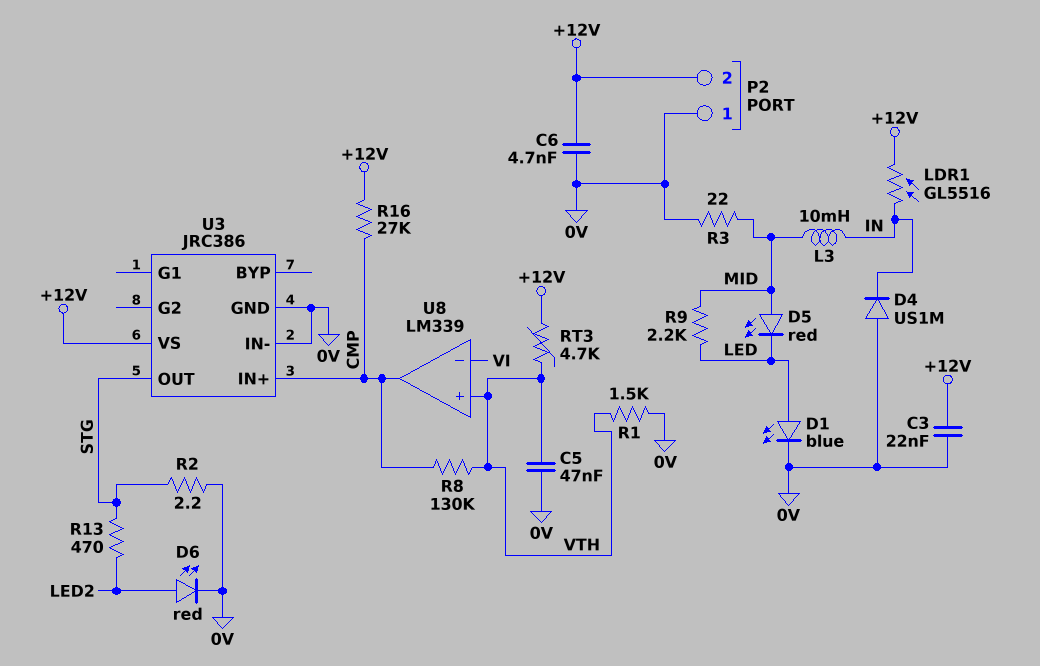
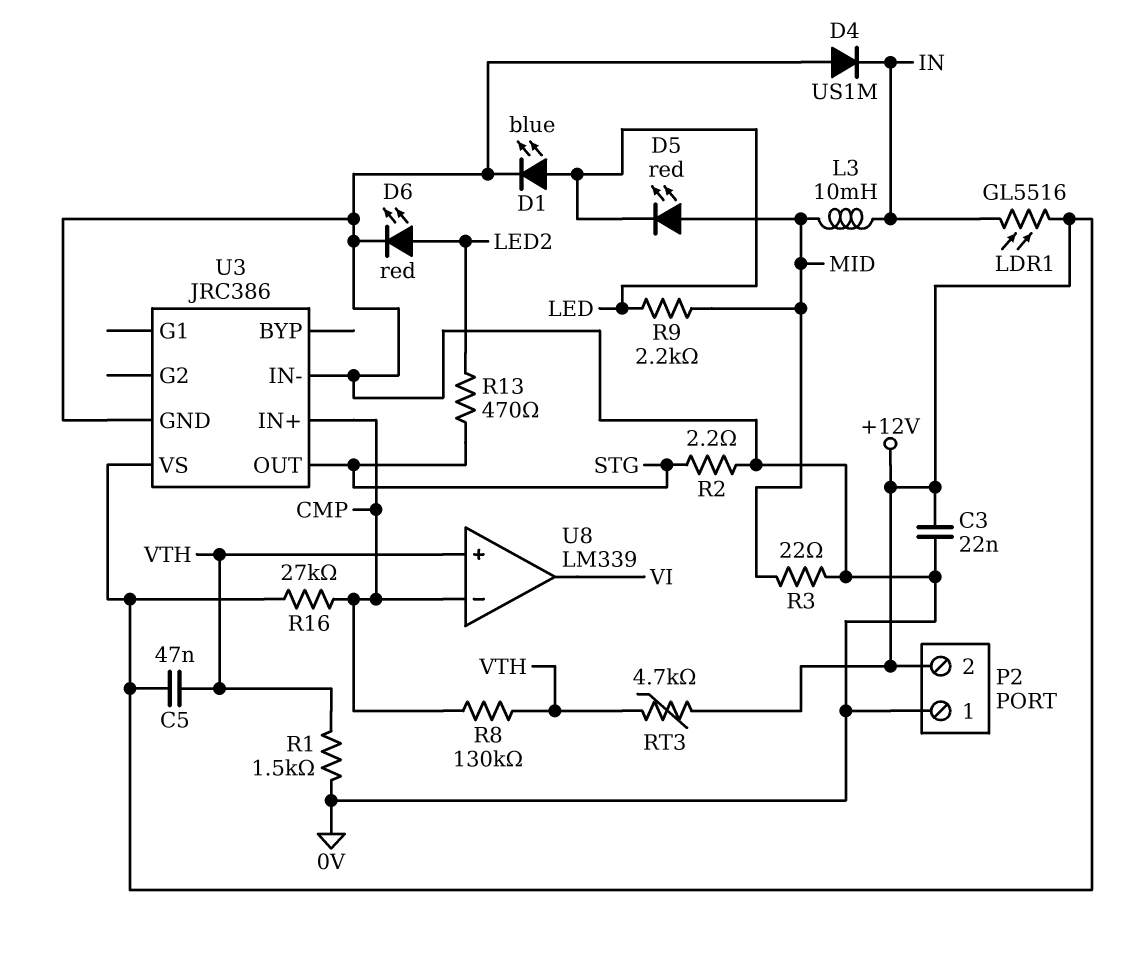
C5: 47nF (0V, VTH) -> 47nF (+12V, VTH)
C6: 4.7nF (+12V, 0V) -> none
U8 pin in-: VI -> CMP
U8 pin out: CMP -> VI

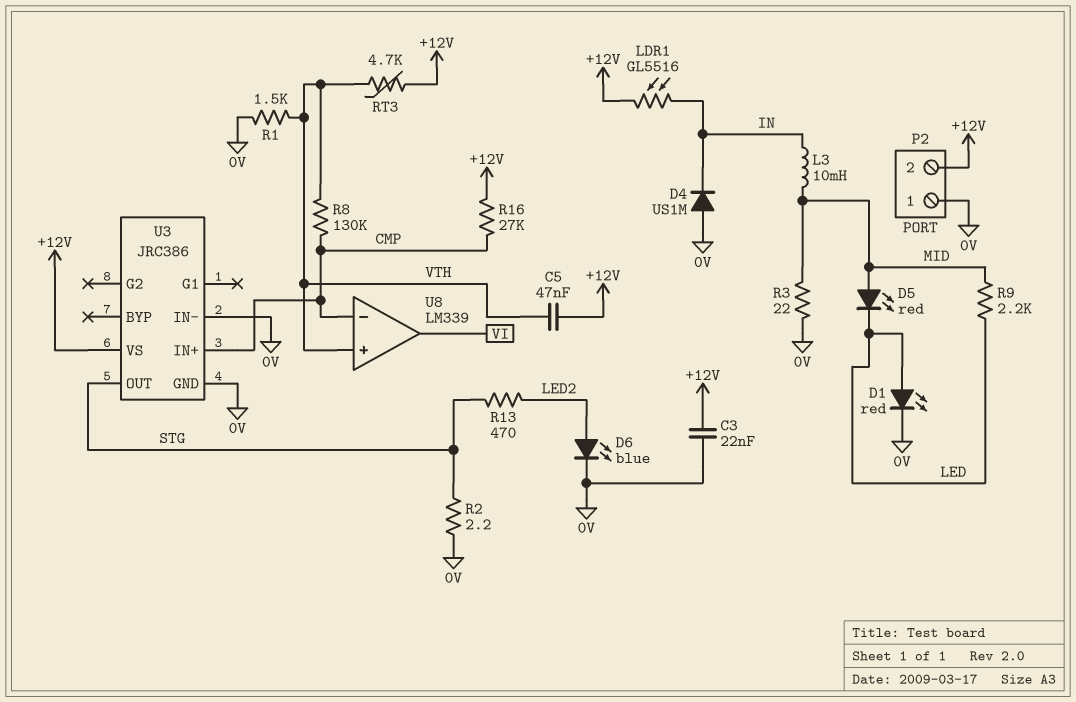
D1: LED blue (A LED, K 0V) -> LED red (A LED, K 0V)
D6: LED red (A LED2, K 0V) -> LED blue (A LED2, K 0V)

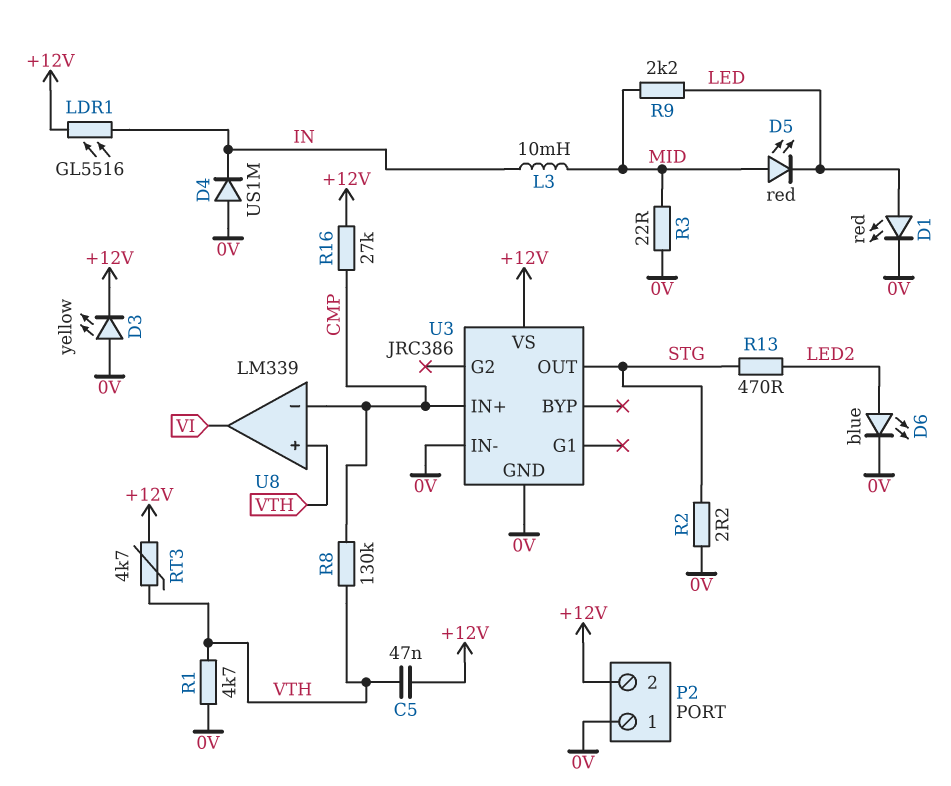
C3: 22nF (+12V, 0V) -> none
D3: none -> LED yellow (A 0V, K +12V)
R1: 1.5k (0V, VTH) -> 4.7k (0V, VTH)

